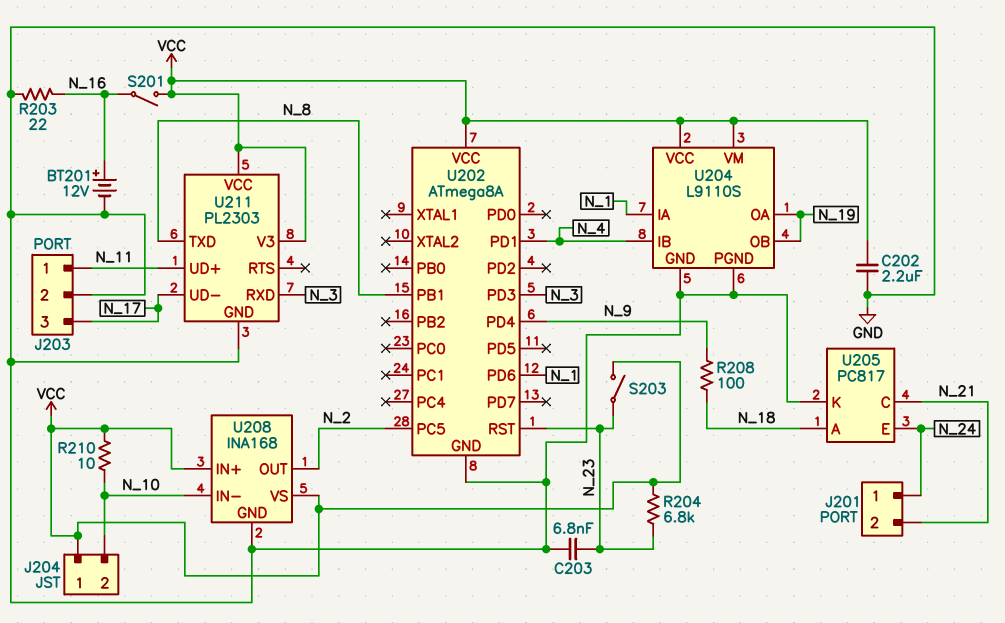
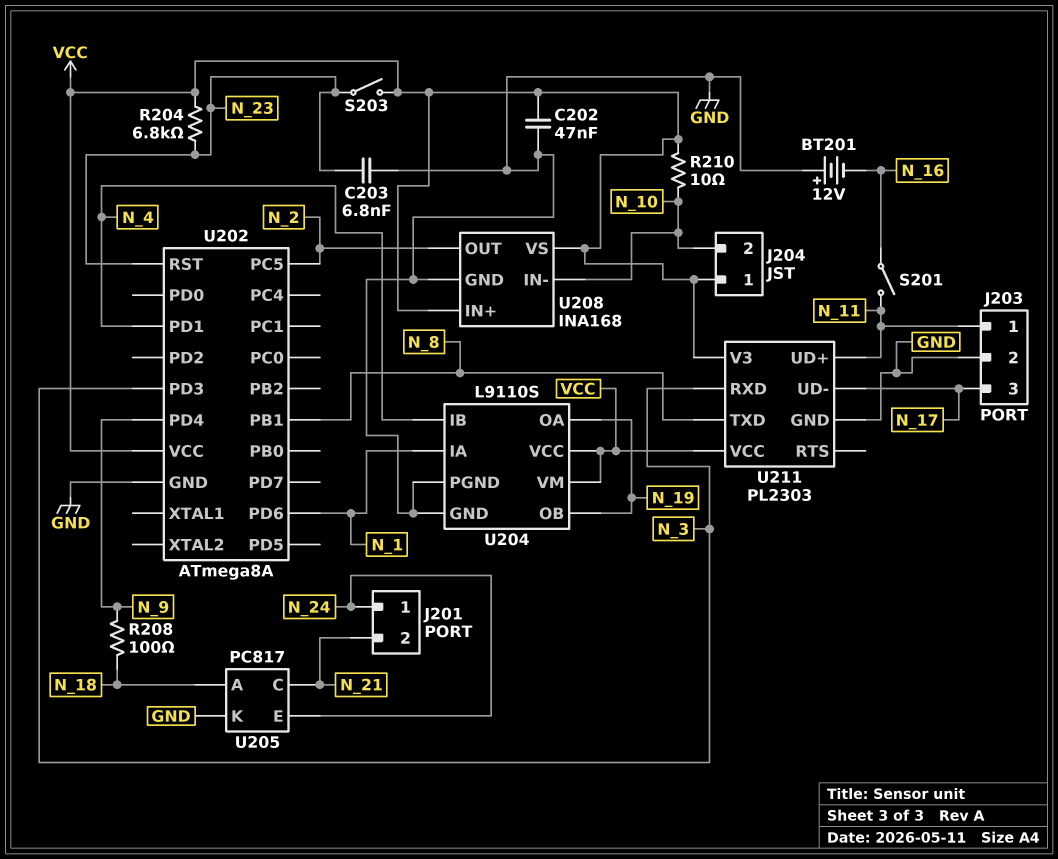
BT201: 12V (plus N_16, minus GND) -> 12V (plus GND, minus N_16)
C202: 2.2uF (GND, VCC) -> 47nF (GND, VCC)
R203: 22 (GND, N_16) -> none
S201: switch (N_16, VCC) -> switch (N_11, N_16)

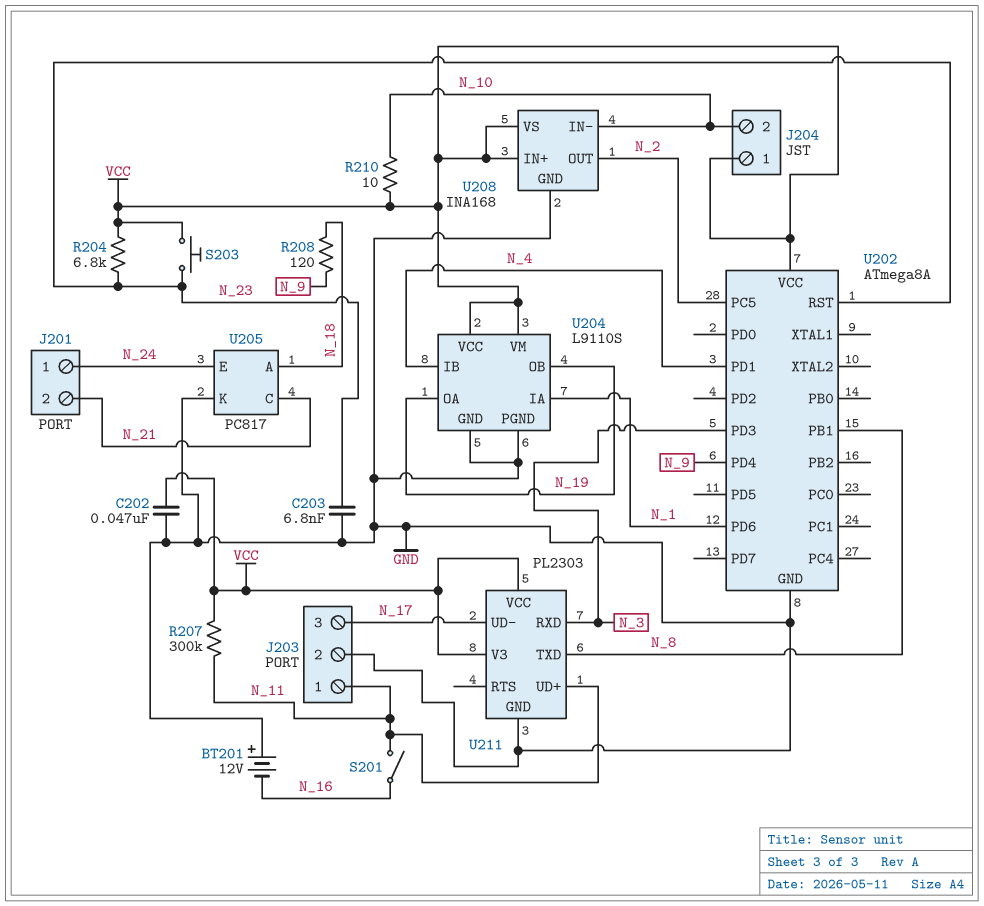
R207: none -> 300k (N_11, VCC)
R208: 100 (N_9, N_18) -> 120 (N_9, N_18)
S203: switch (N_23, VCC) -> button (N_23, VCC)

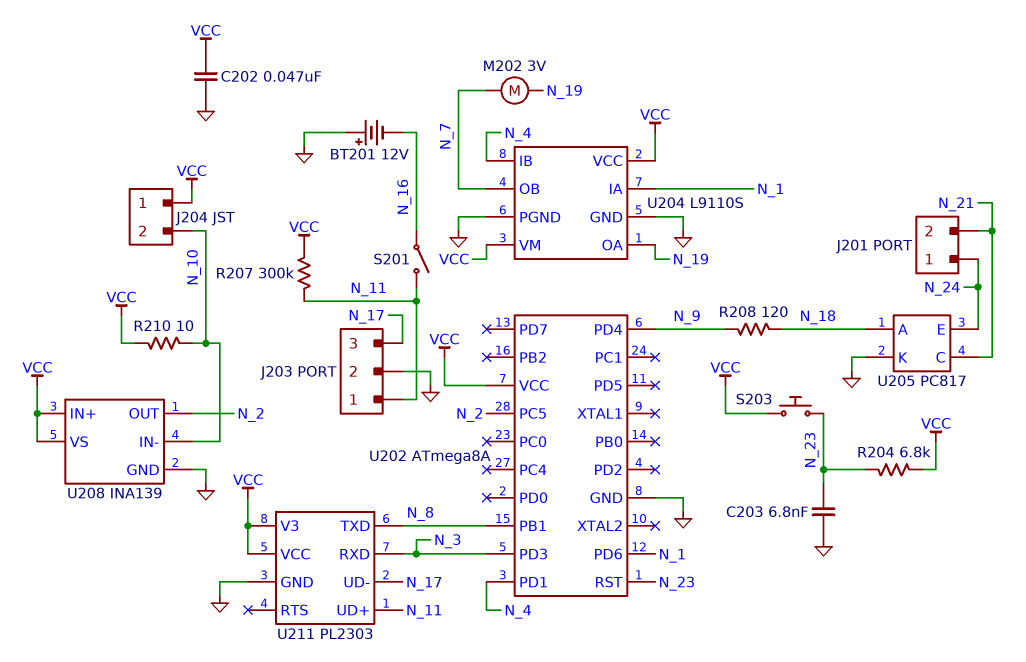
M202: none -> motor 3V (N_7, N_19)
U204 pin OB: N_19 -> N_7
U208: INA168 -> INA139

